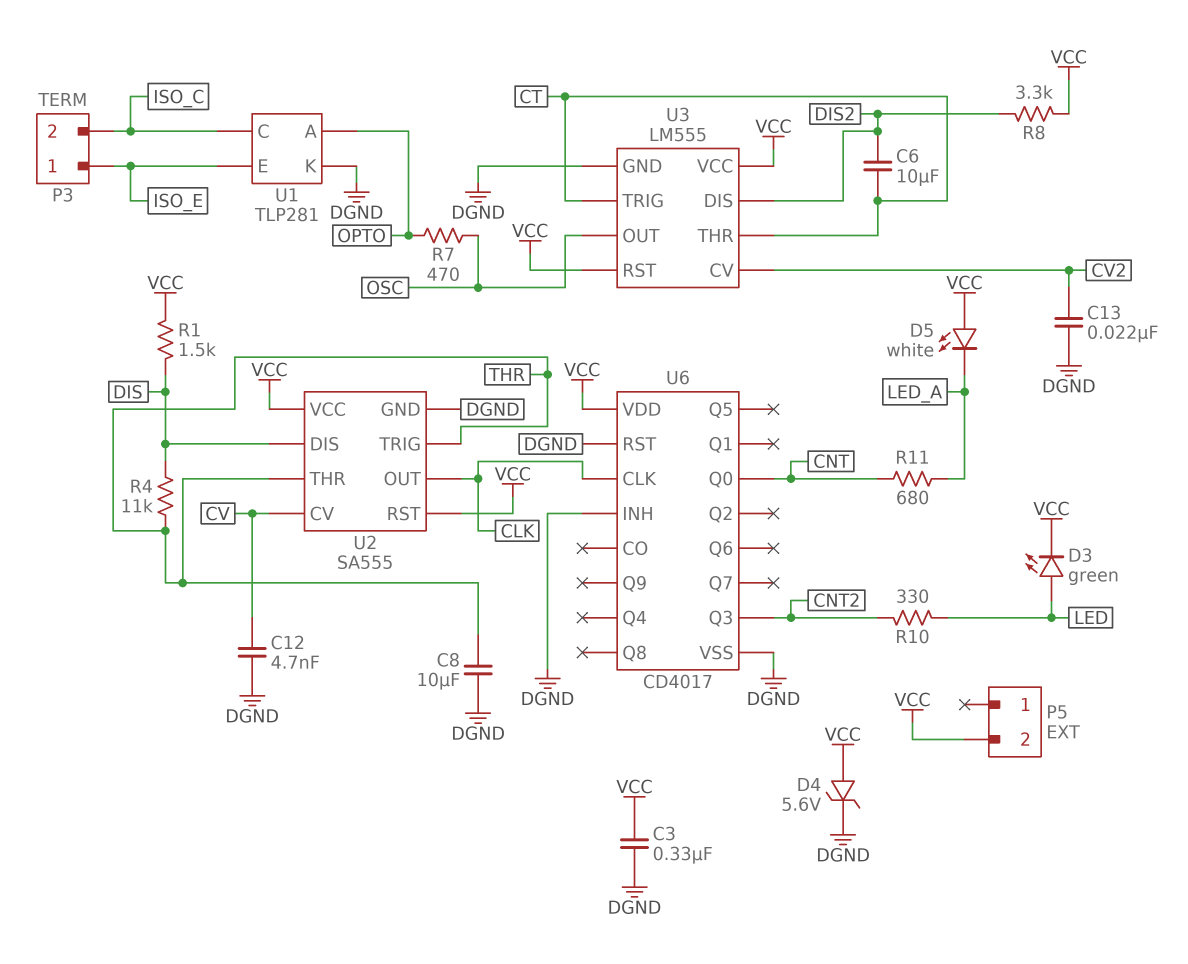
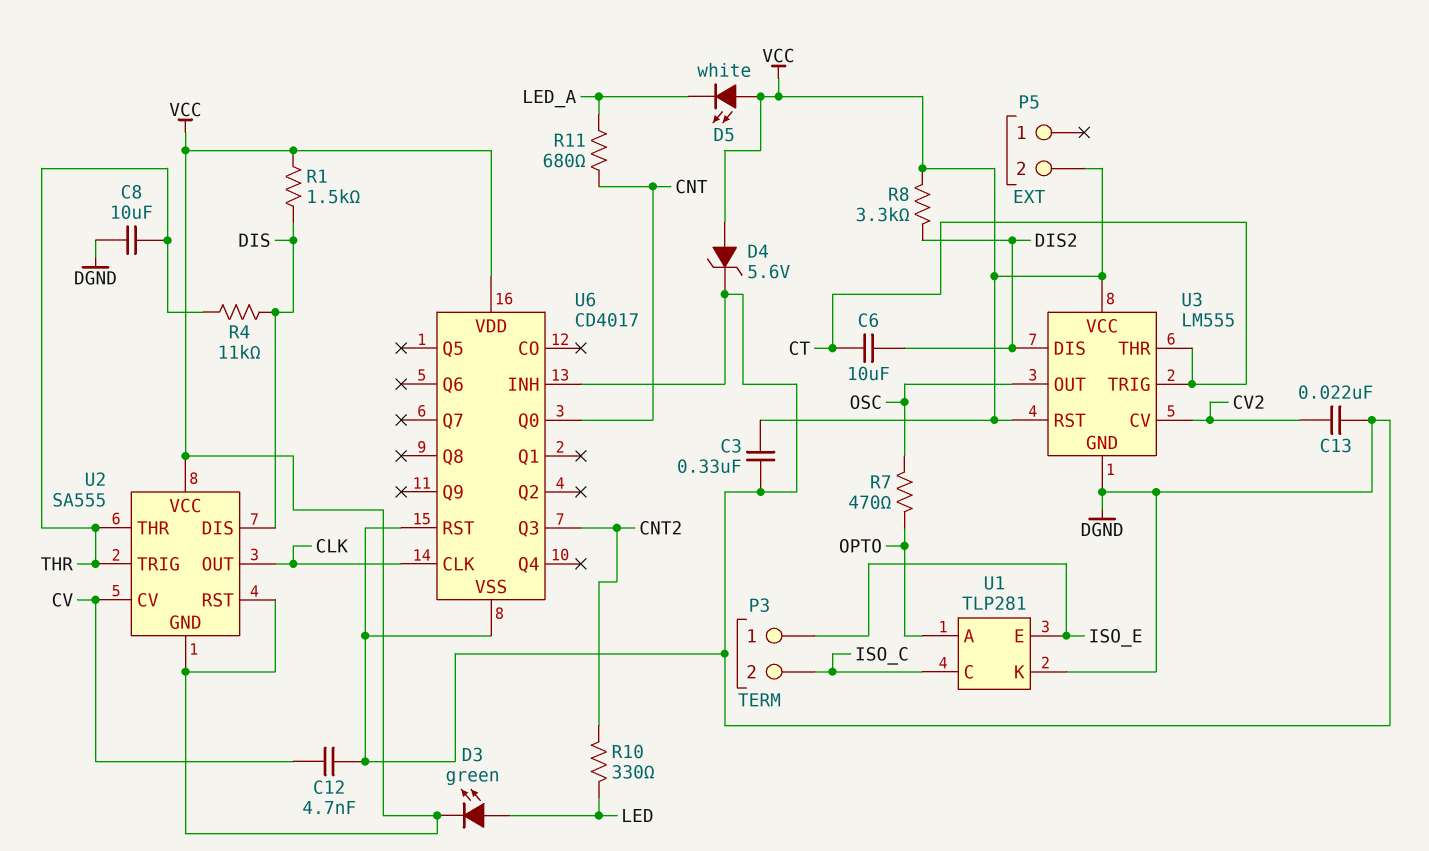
U2 pin GND: DGND -> VCC

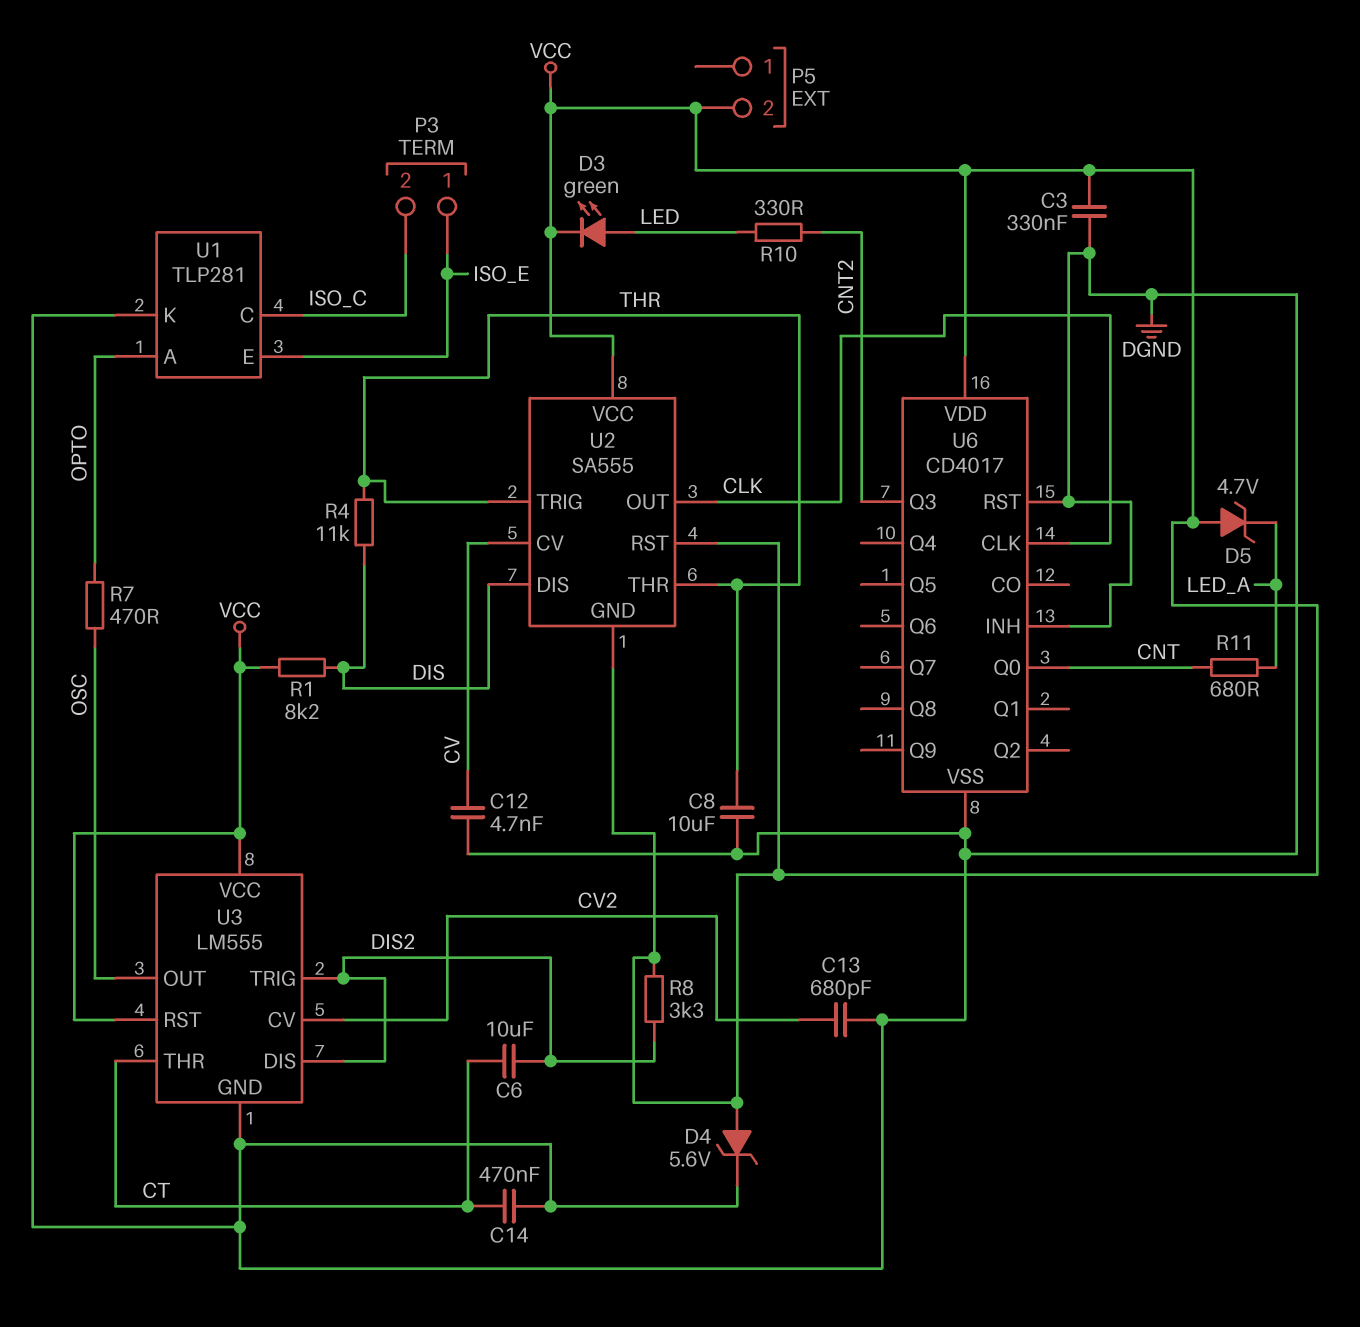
C13: 22nF (CV2, DGND) -> 680pF (CV2, DGND)
C14: none -> 470nF (CT, DGND)
D5: LED white (A VCC, K LED_A) -> zener 4.7V (A VCC, K LED_A)
R1: 1.5k (DIS, VCC) -> 8.2k (DIS, VCC)
U3 pin TRIG: CT -> DIS2

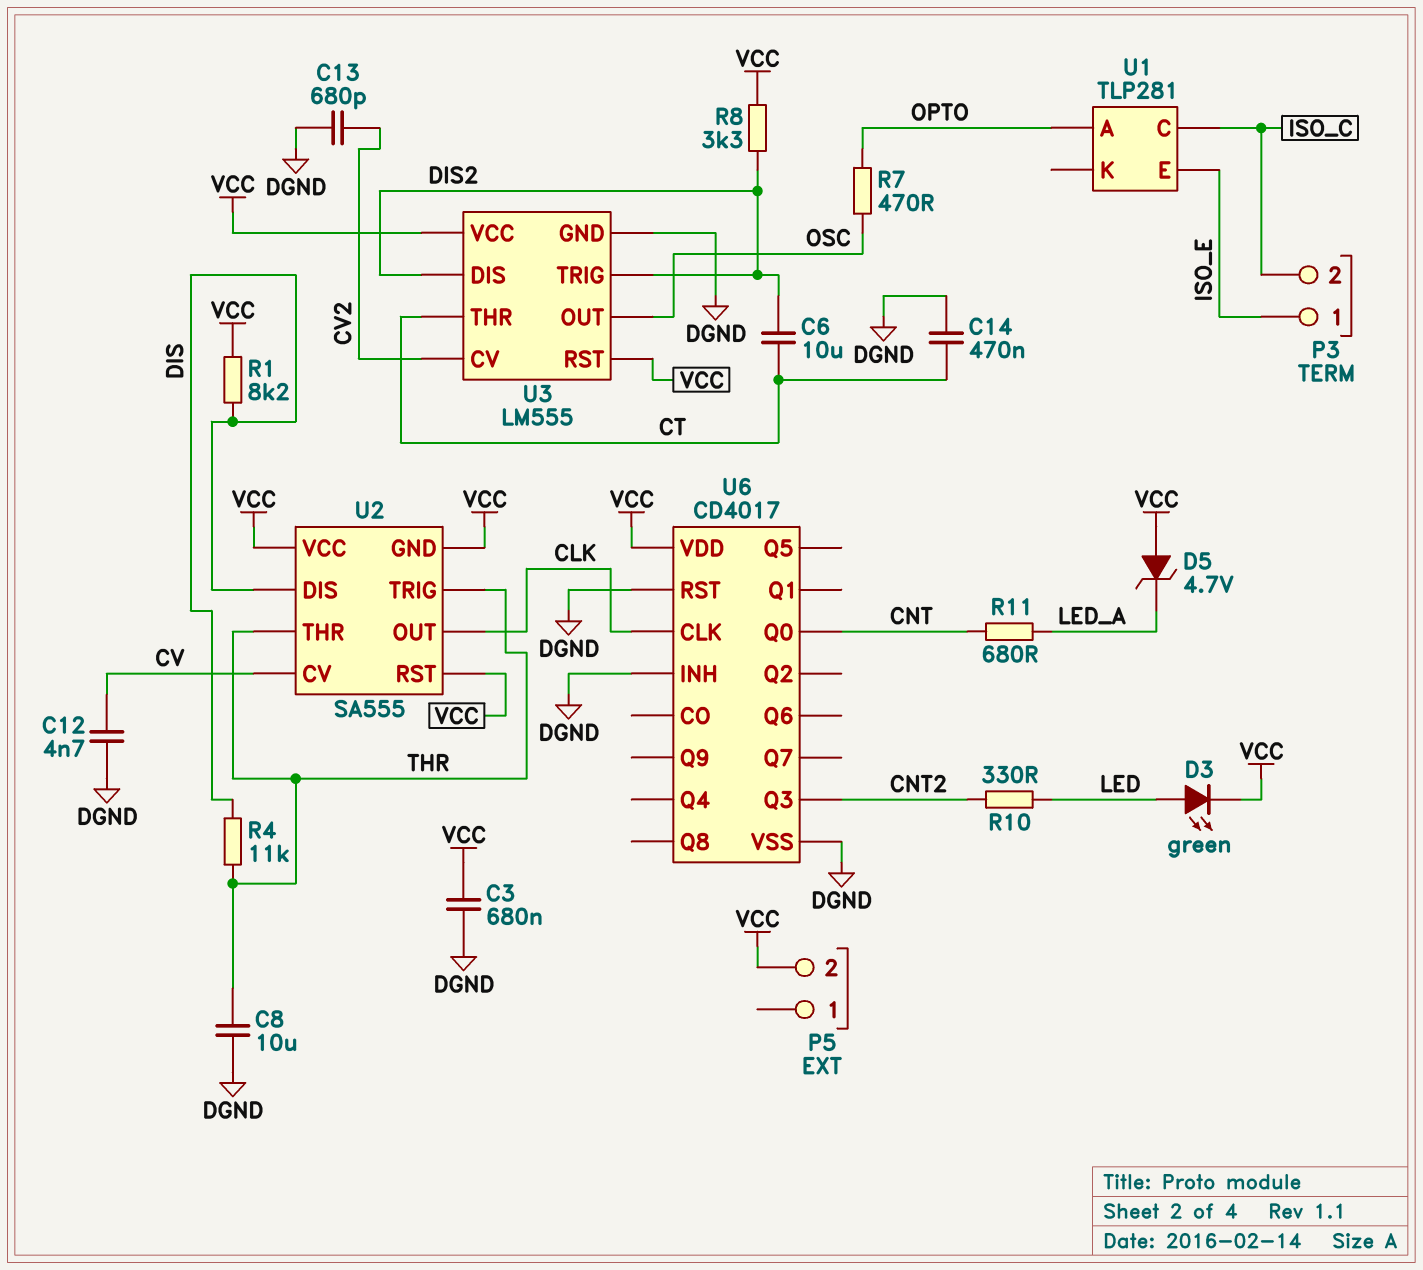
C3: 330nF (DGND, VCC) -> 680nF (DGND, VCC)
D4: zener 5.6V (A VCC, K DGND) -> none
U1 pin K: DGND -> none

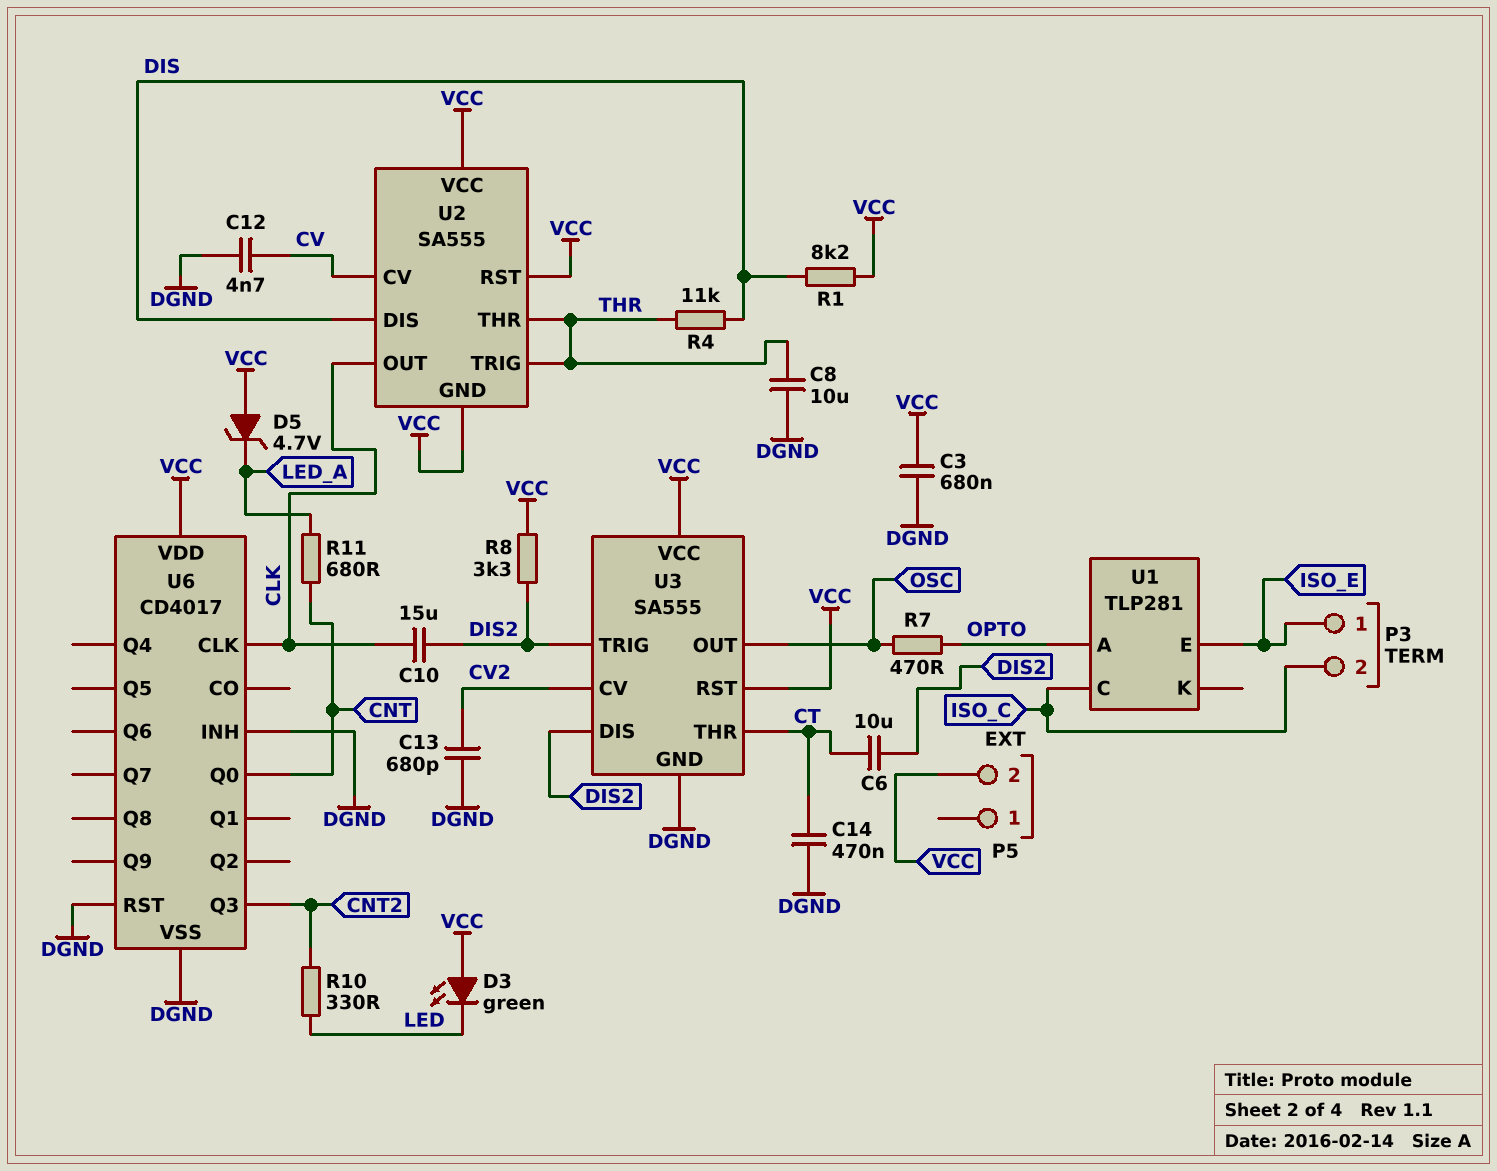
C10: none -> 15uF (CLK, DIS2)
D3: LED green (A LED, K VCC) -> LED green (A VCC, K LED)
U3: LM555 -> SA555

